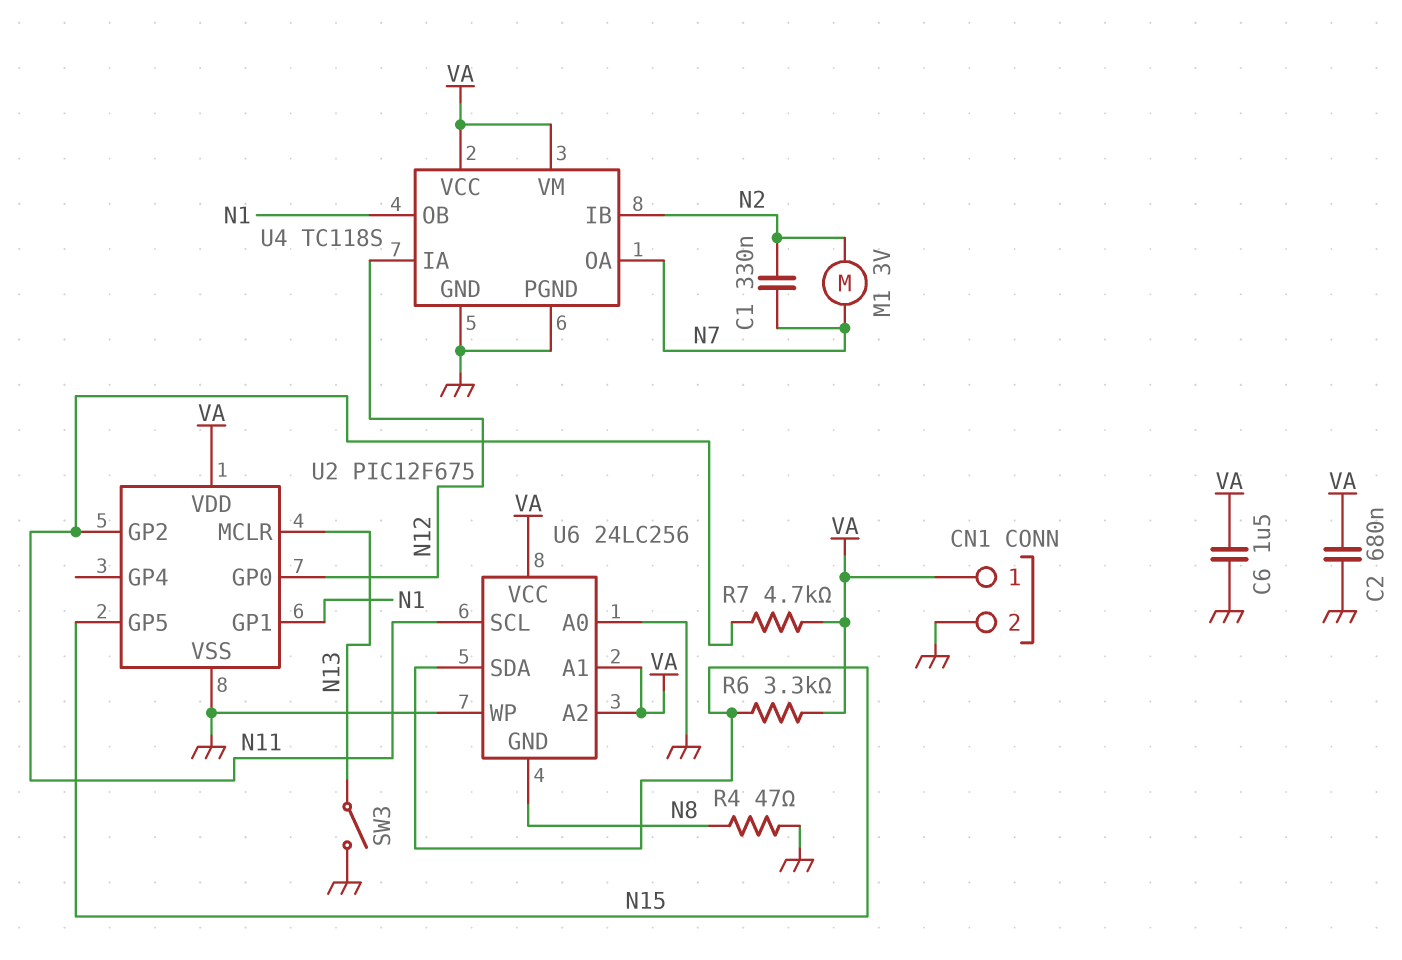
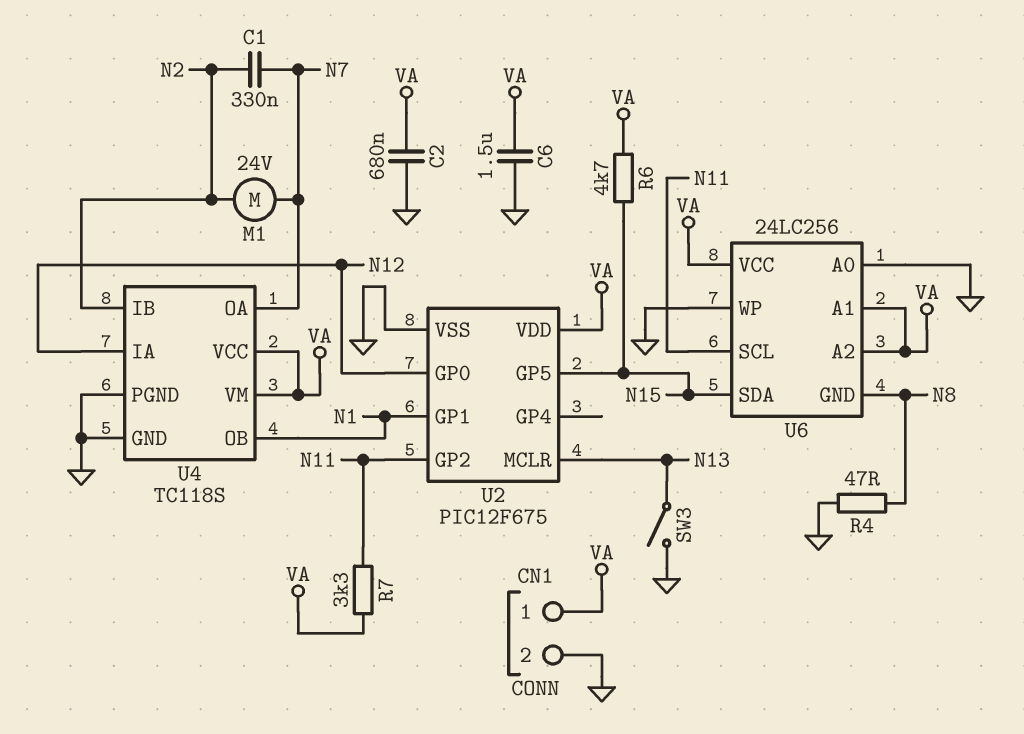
M1: motor 3V (N2, N7) -> motor 24V (N2, N7)
R6: 3.3k (N15, VA) -> 4.7k (N15, VA)
R7: 4.7k (N11, VA) -> 3.3k (N11, VA)

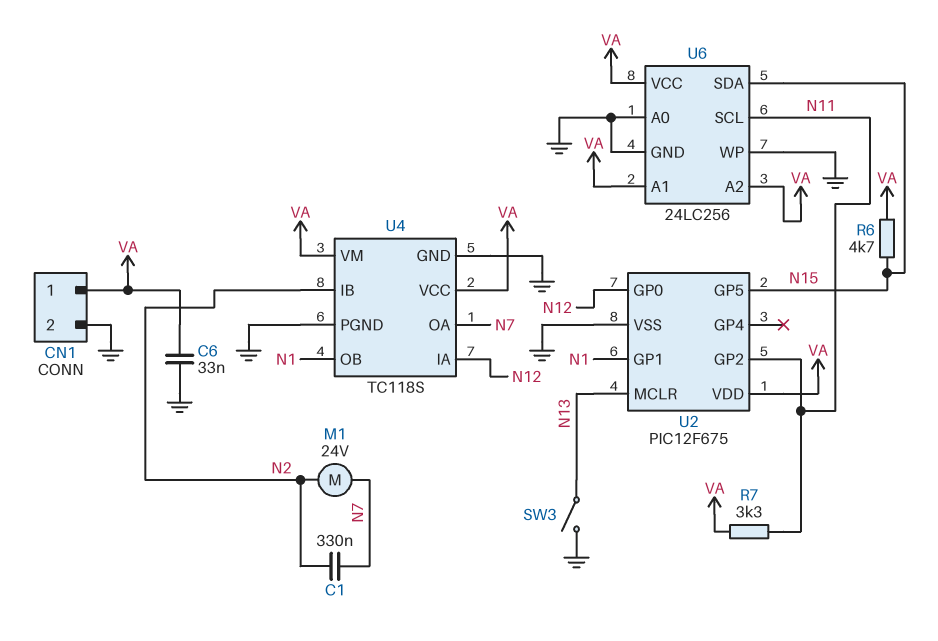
C2: 680nF (GND, VA) -> none
C6: 1.5uF (GND, VA) -> 33nF (GND, VA)
R4: 47 (GND, N8) -> none
U6 pin GND: N8 -> GND

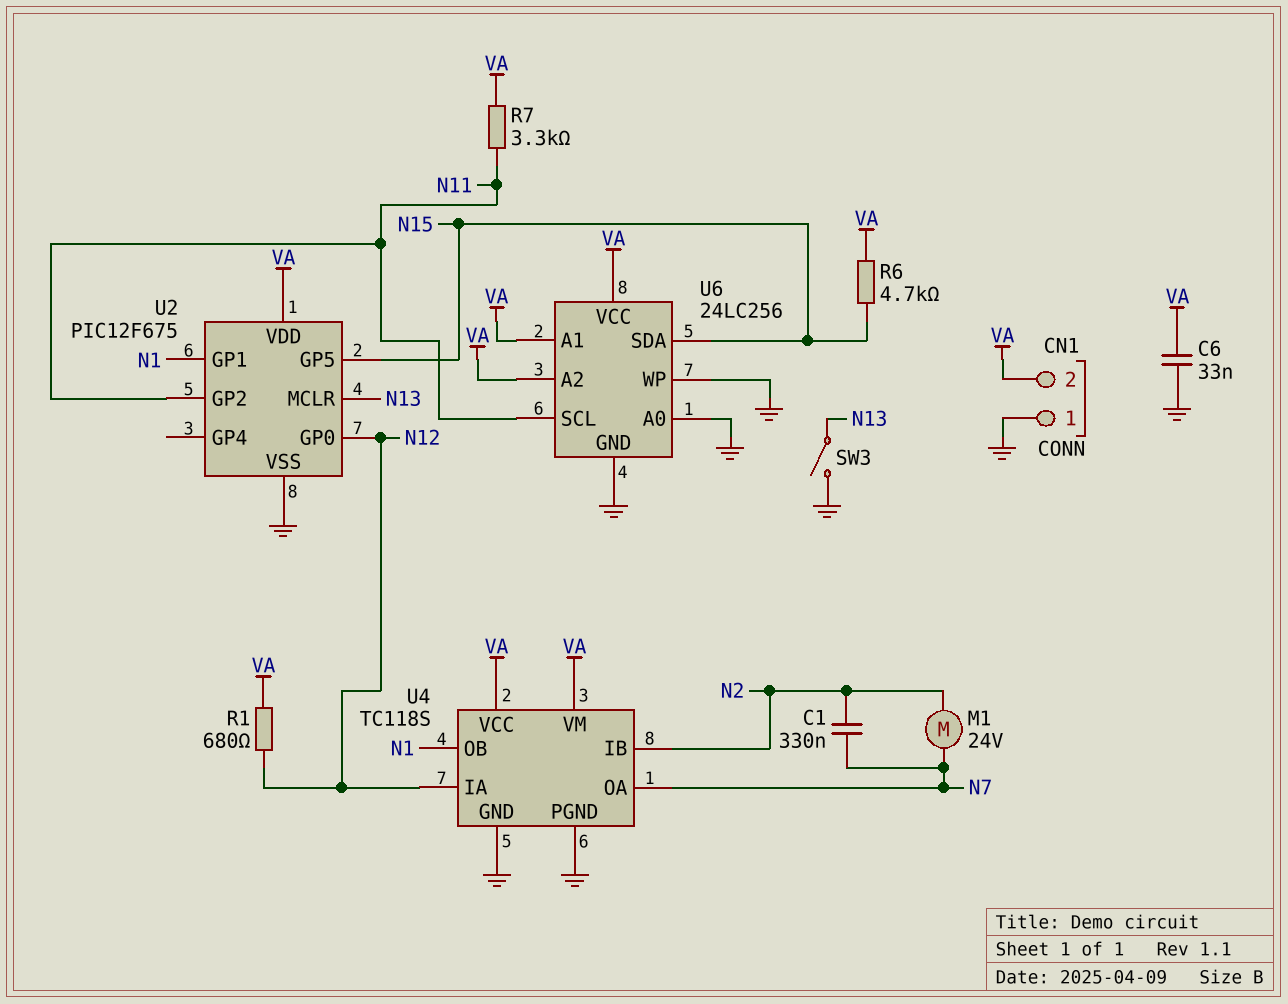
CN1 pin 1: VA -> GND
CN1 pin 2: GND -> VA
R1: none -> 680 (N12, VA)

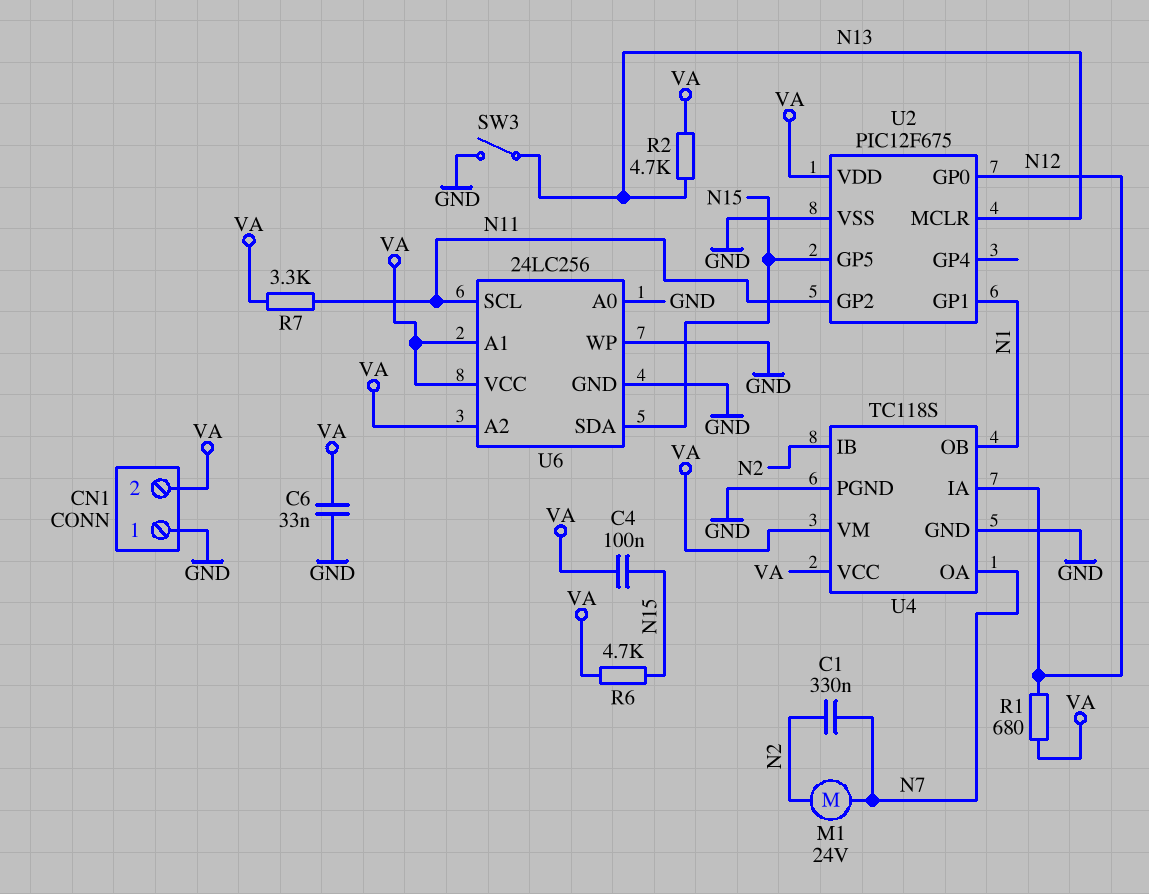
C4: none -> 100nF (N15, VA)
R2: none -> 4.7k (N13, VA)

